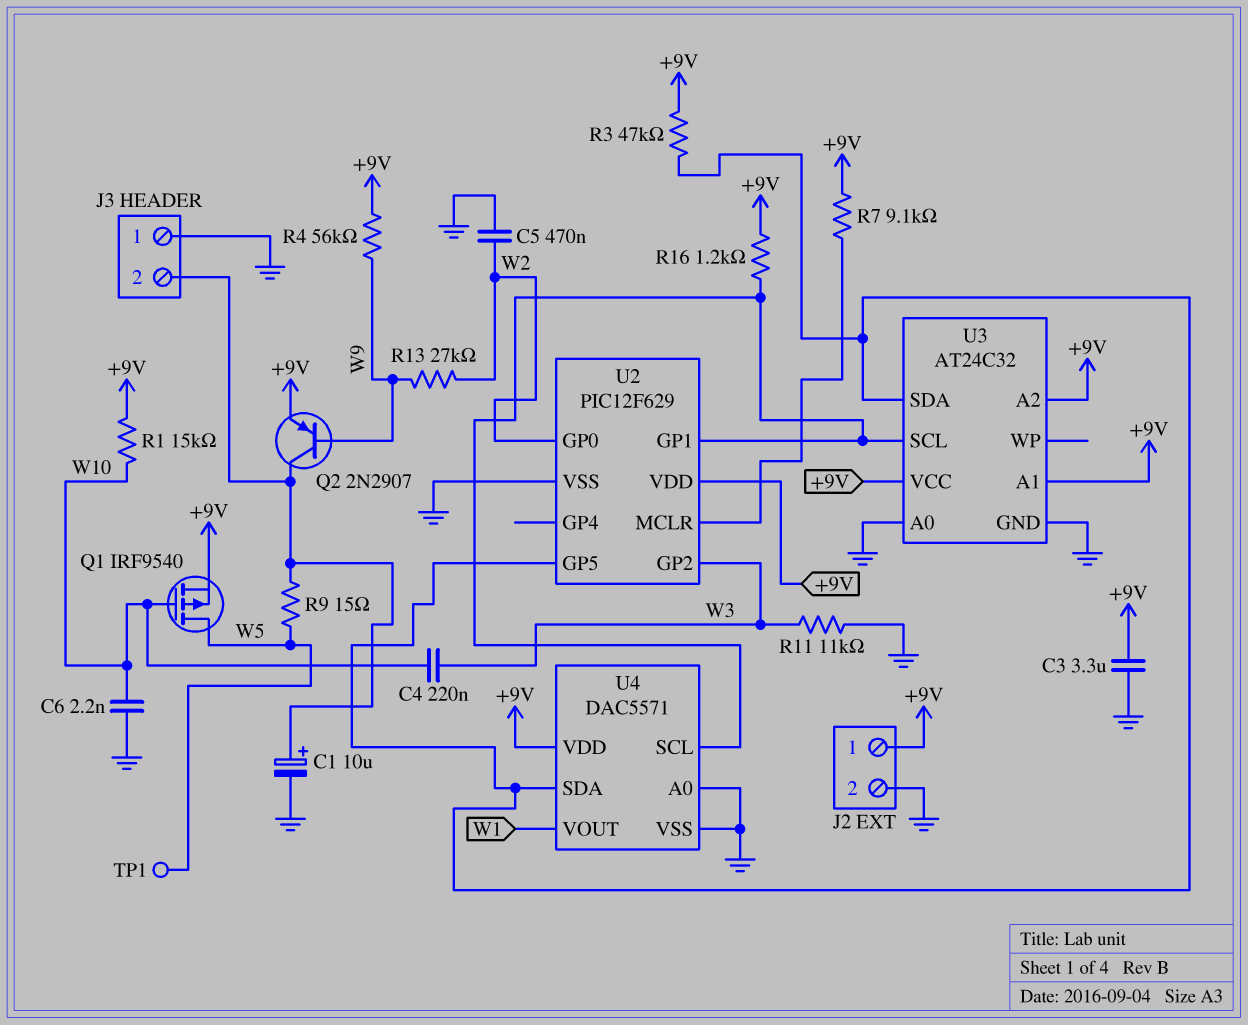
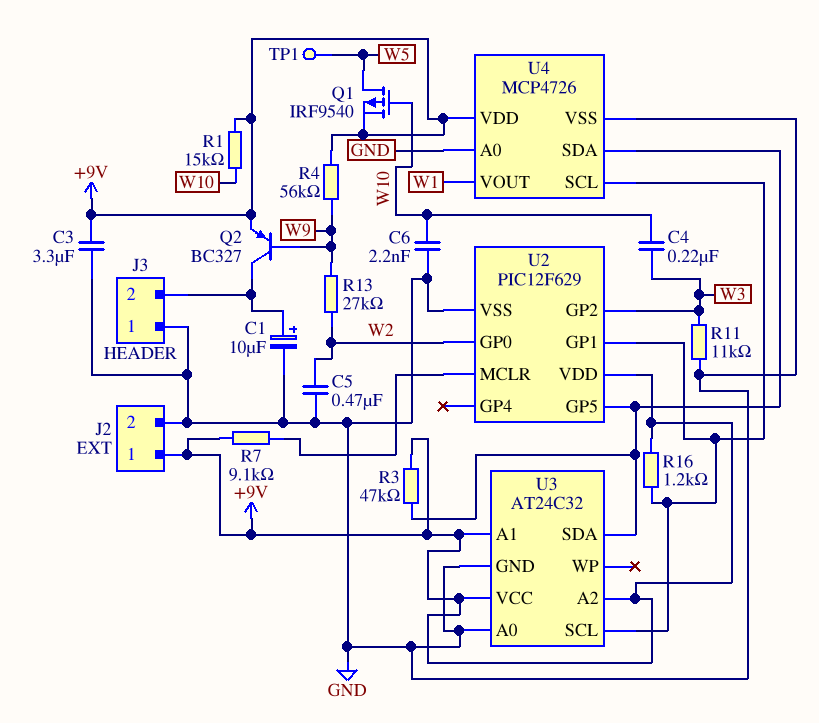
Q2: PNP 2N2907 (B W9, C J3/2, E +9V) -> PNP BC327 (B W9, C J3/2, E +9V)
R9: 15 (J3/2, W5) -> none
U4: DAC5571 -> MCP4726

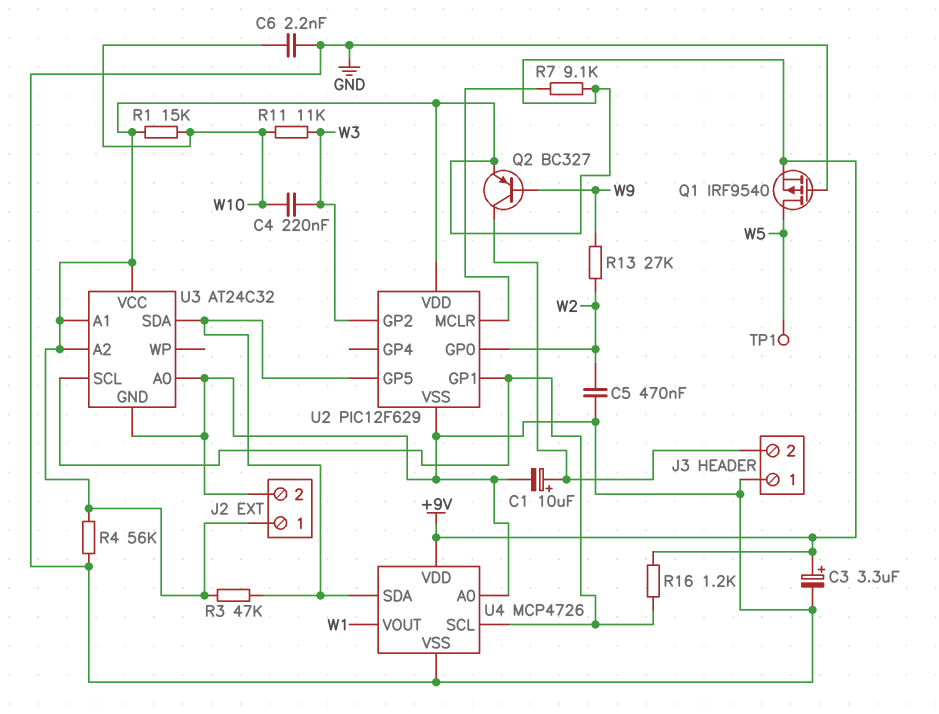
C3: 3.3uF (+9V, GND) -> 3.3uF (plus +9V, minus GND)
Q1: PMOS IRF9540 (G W10, D W5, S +9V) -> PMOS IRF9540 (G GND, D W5, S +9V)
R4: 56k (+9V, W9) -> 56k (+9V, GND)
R11: 11k (GND, W3) -> 11k (W3, W10)

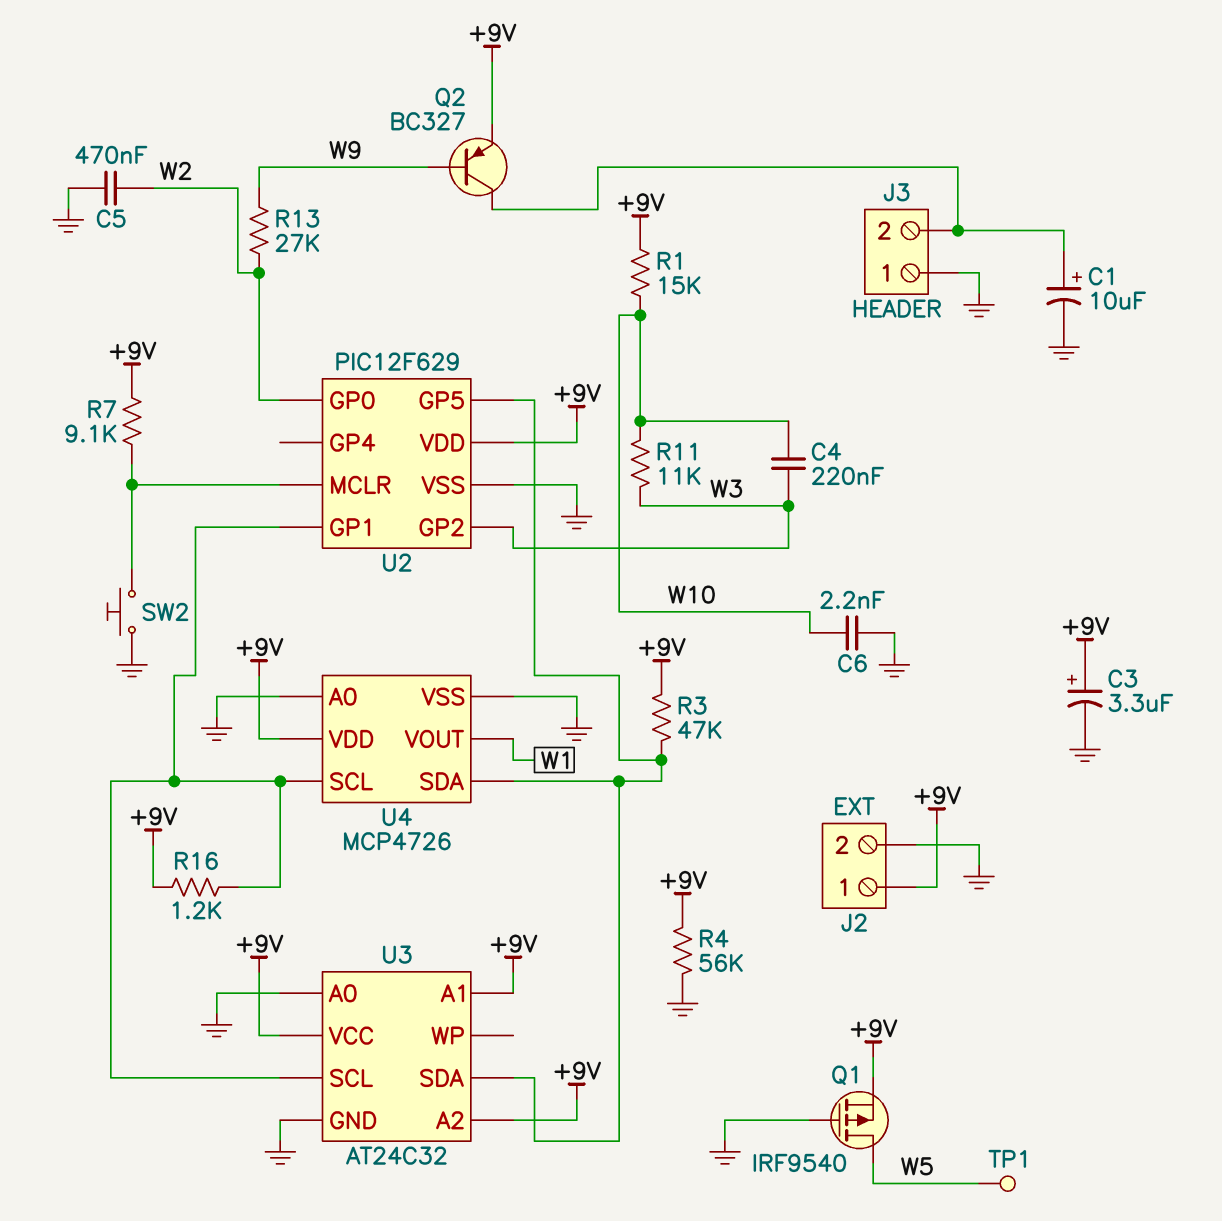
SW2: none -> button (GND, U2/MCLR)

